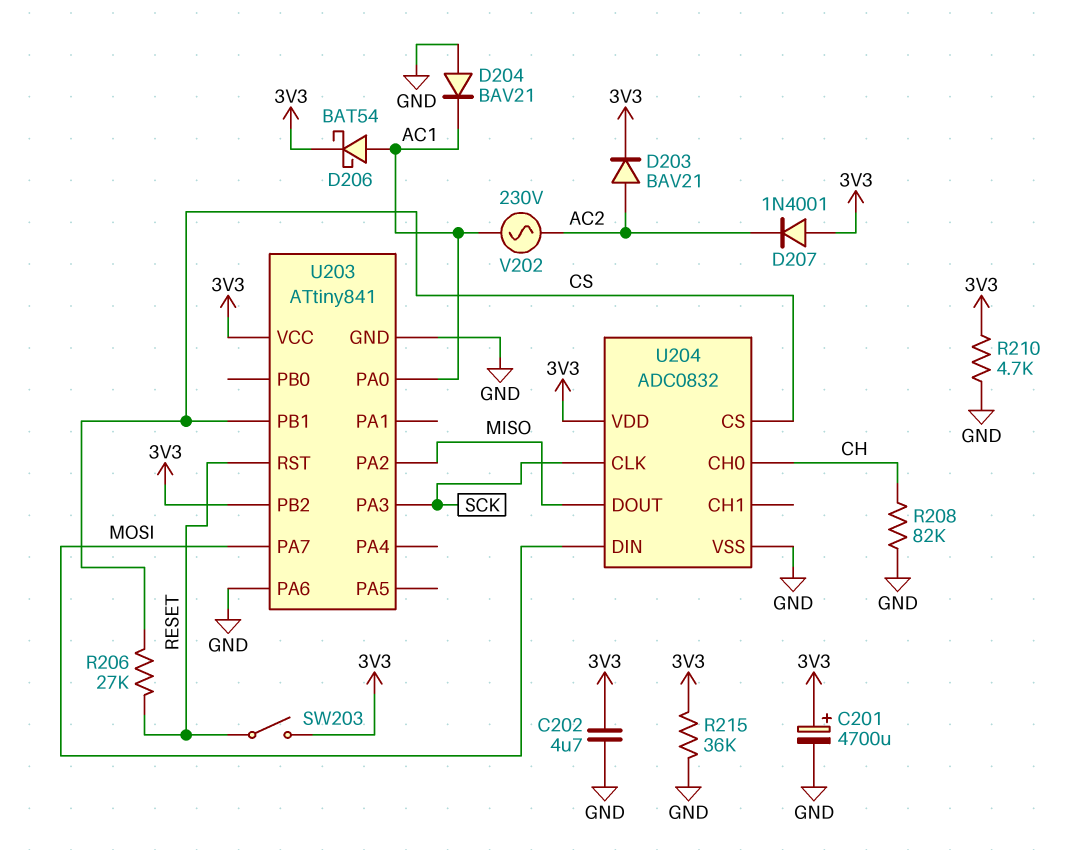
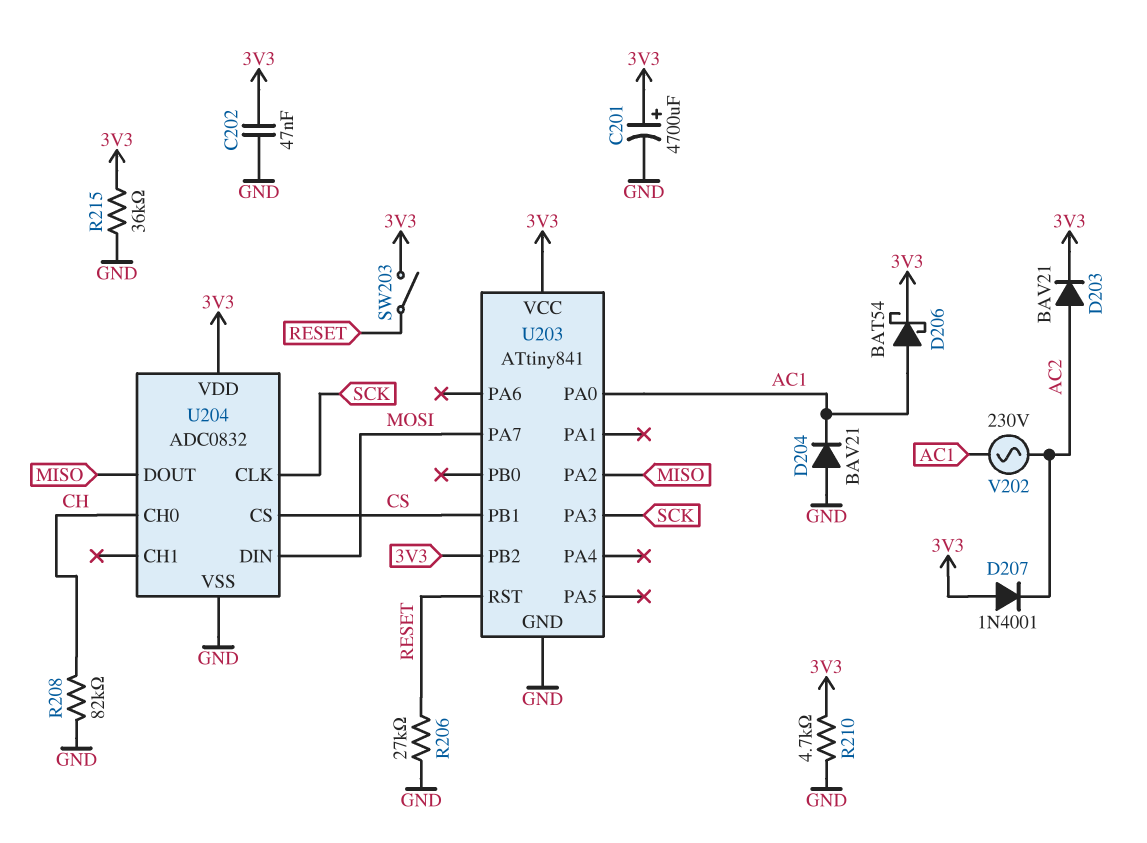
C202: 4.7uF (3V3, GND) -> 47nF (3V3, GND)
R206: 27k (CS, RESET) -> 27k (GND, RESET)
U203 pin PA6: GND -> none

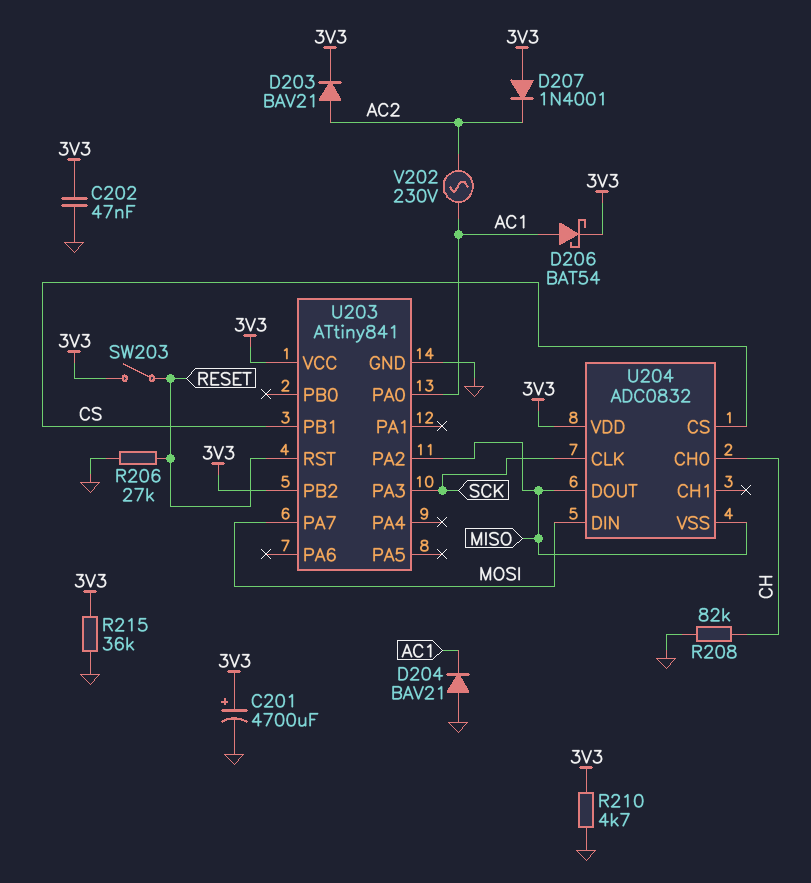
U204 pin VSS: GND -> MISO

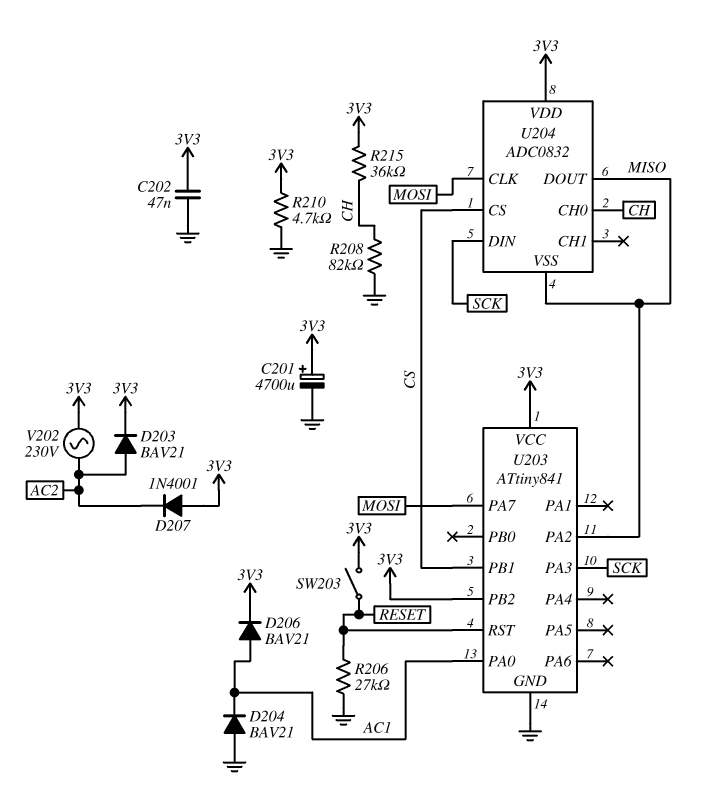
D206: schottky BAT54 (A AC1, K 3V3) -> diode BAV21 (A AC1, K 3V3)
R215: 36k (3V3, GND) -> 36k (3V3, CH)
U204 pin CLK: SCK -> MOSI
U204 pin DIN: MOSI -> SCK
V202: AC 230V (AC1, AC2) -> AC 230V (3V3, AC2)

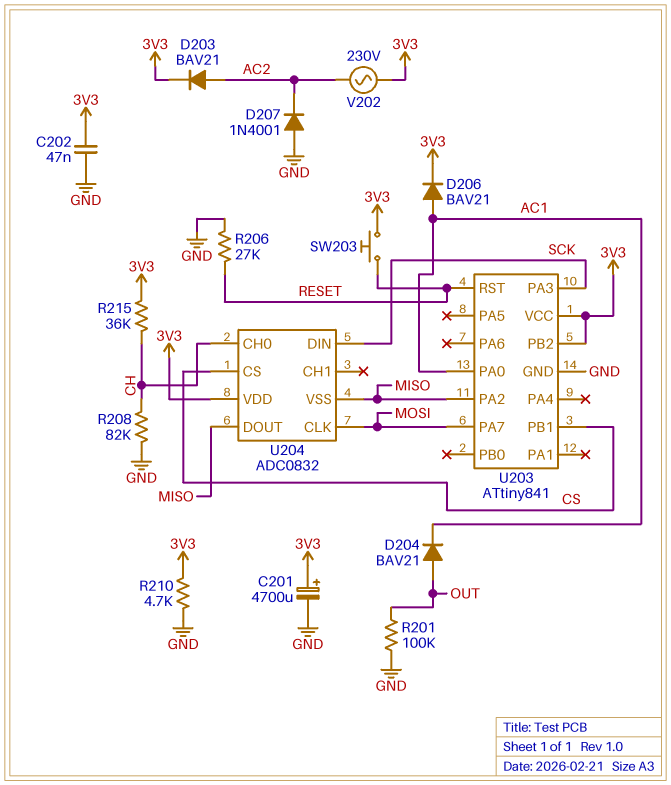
D204: diode BAV21 (A GND, K AC1) -> diode BAV21 (A OUT, K AC1)
D207: diode 1N4001 (A 3V3, K AC2) -> diode 1N4001 (A GND, K AC2)
R201: none -> 100k (GND, OUT)
SW203: switch (3V3, RESET) -> button (3V3, RESET)

